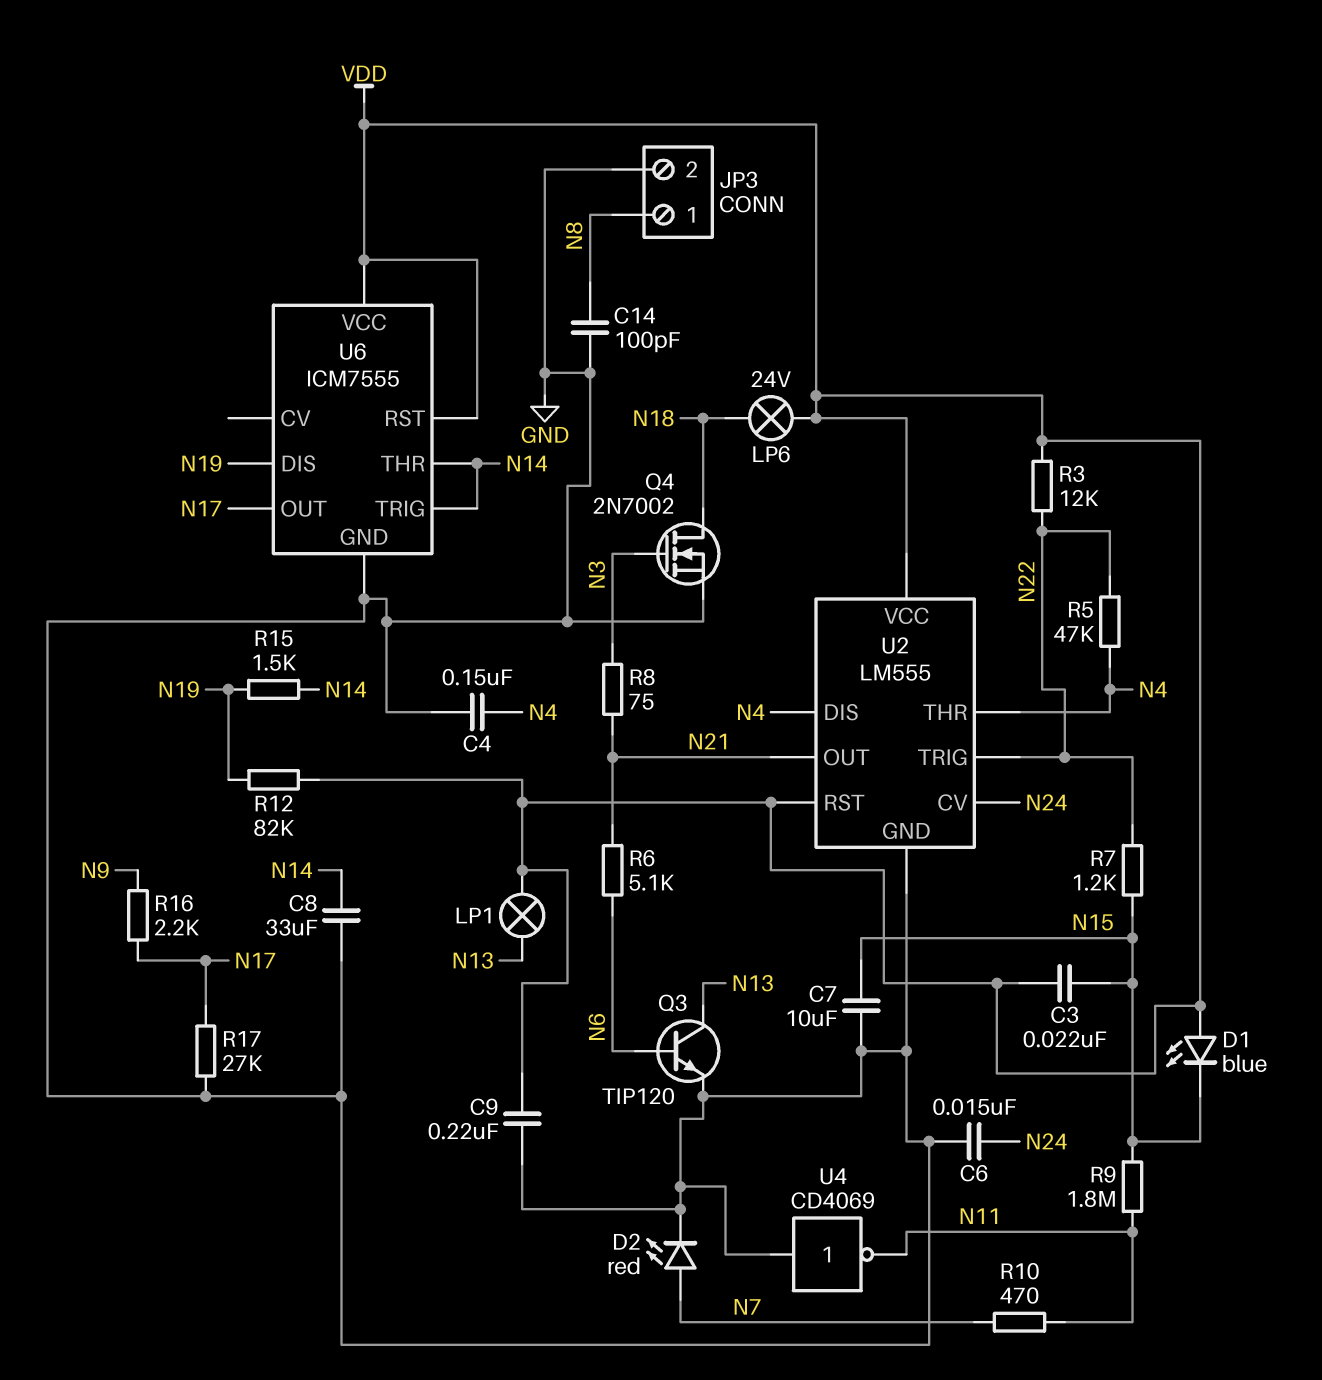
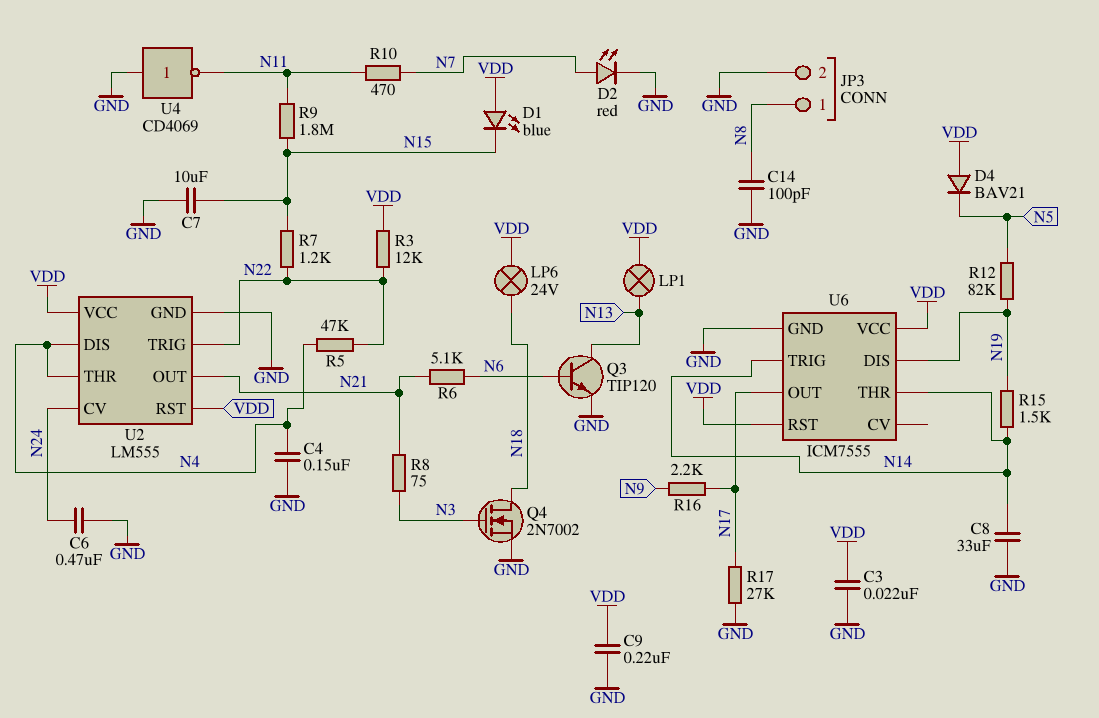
C3: 22nF (N15, VDD) -> 22nF (GND, VDD)
C6: 15nF (GND, N24) -> 470nF (GND, N24)
D4: none -> diode BAV21 (A VDD, K N5)
R12: 82k (N19, VDD) -> 82k (N5, N19)

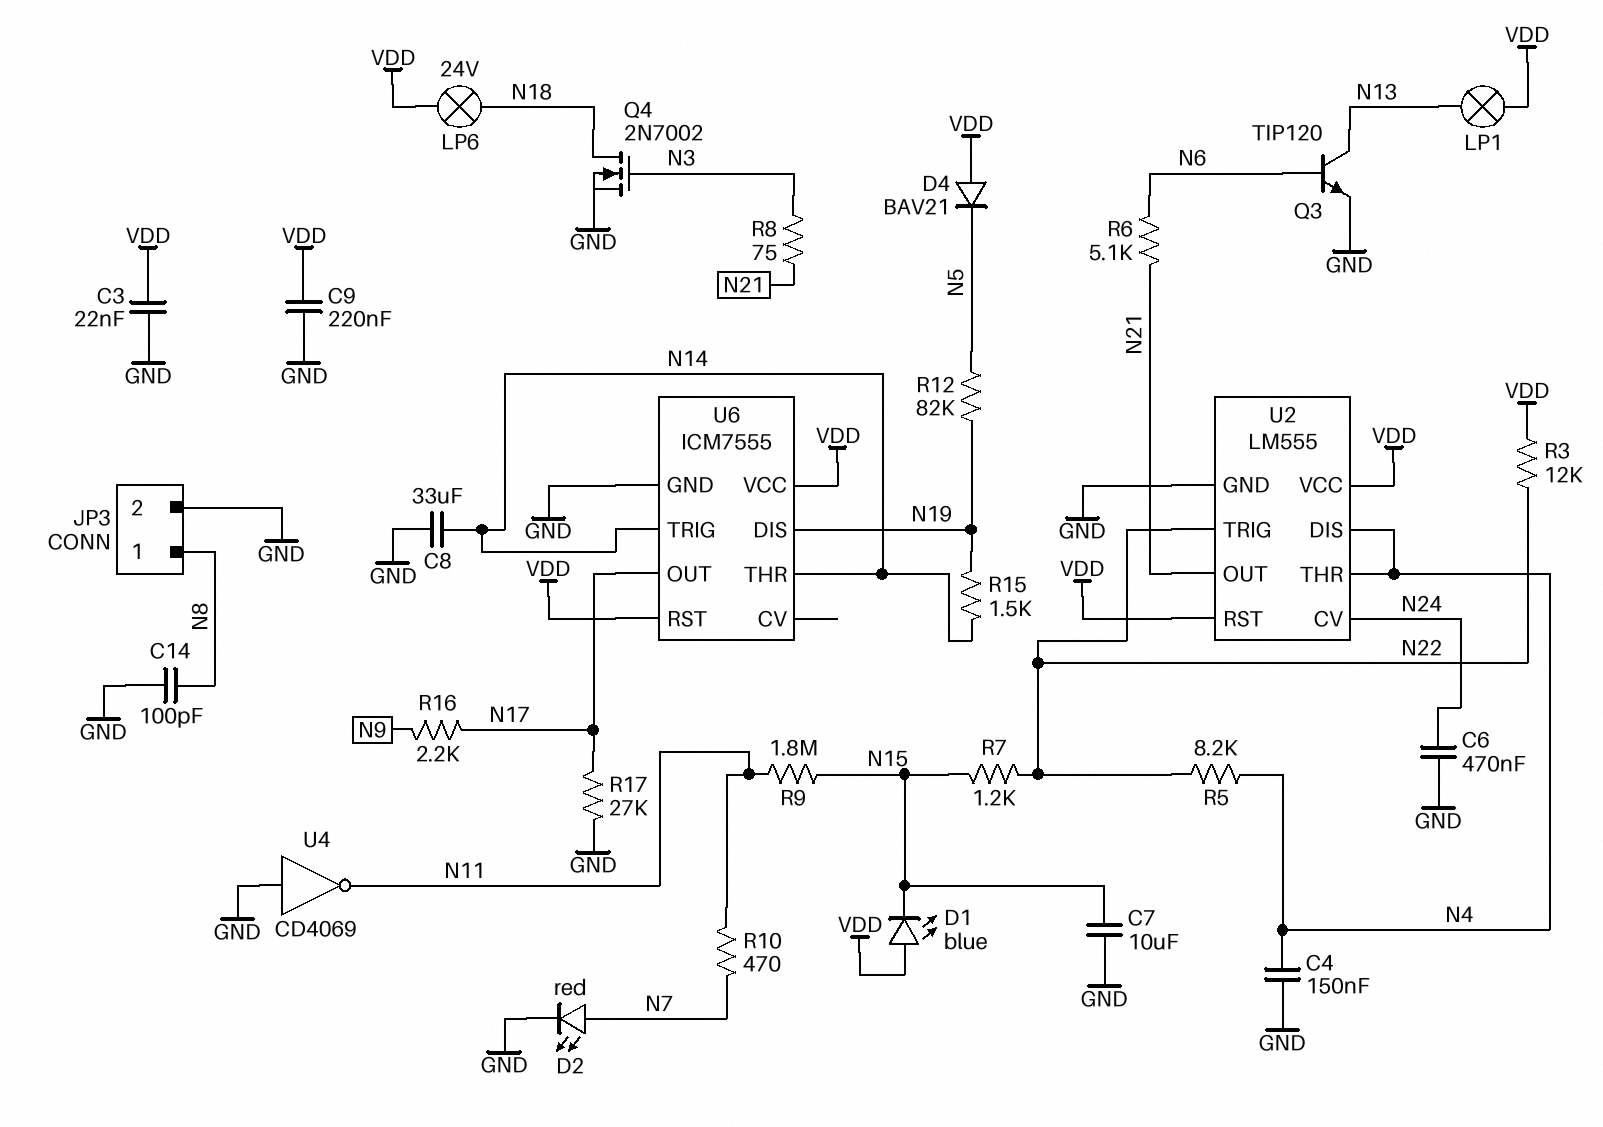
R5: 47k (N4, N22) -> 8.2k (N4, N22)

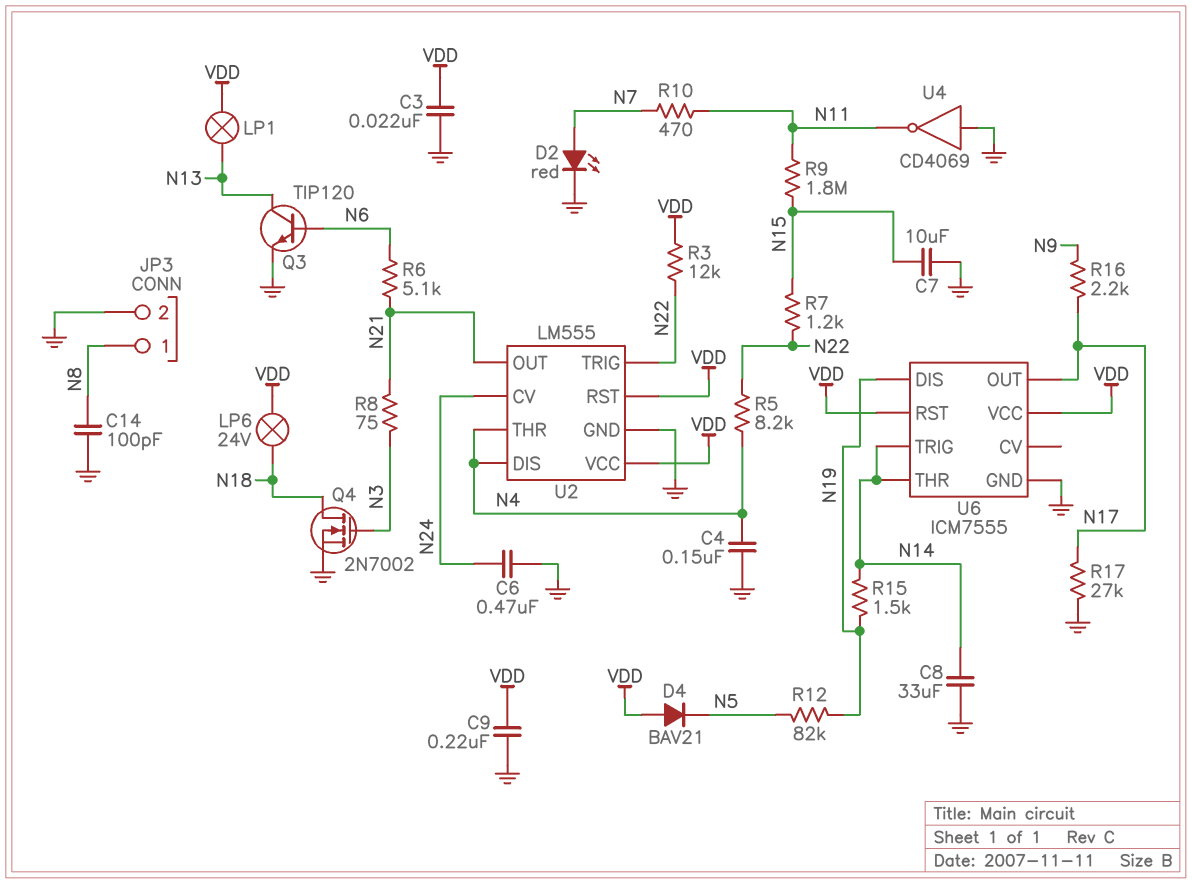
D1: LED blue (A VDD, K N15) -> none

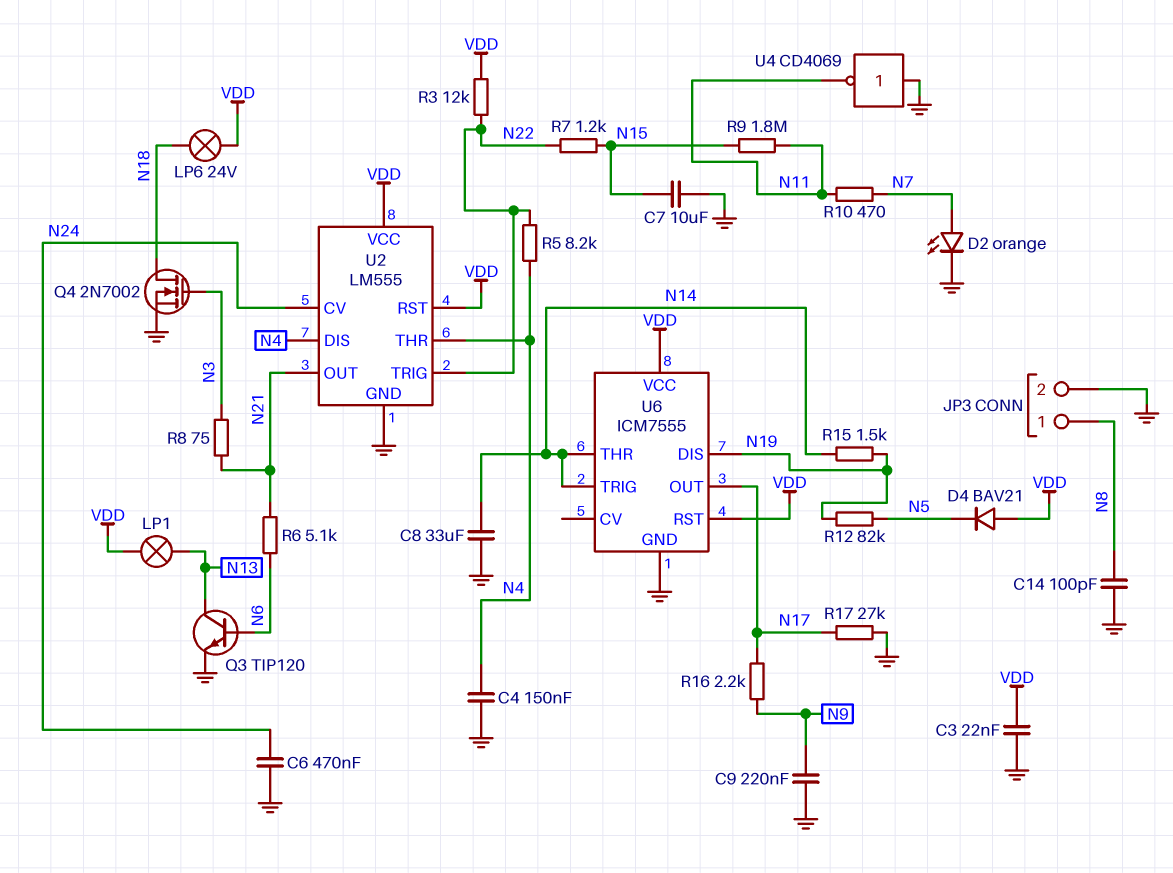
C9: 220nF (GND, VDD) -> 220nF (GND, N9)
D2: LED red (A N7, K GND) -> LED orange (A N7, K GND)

